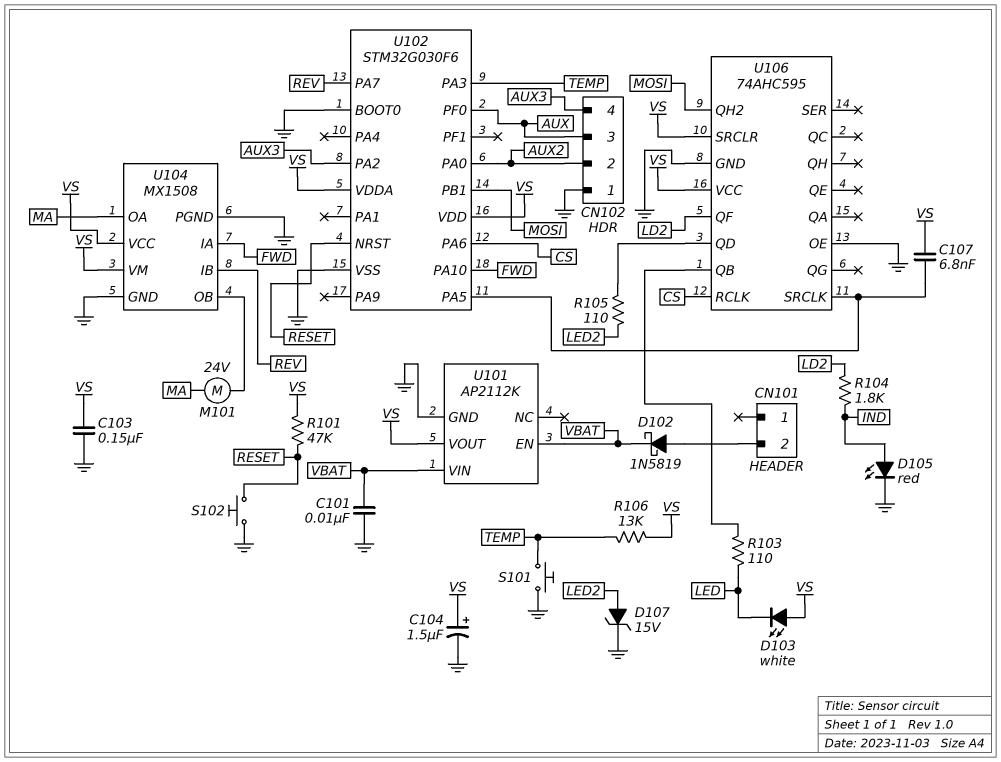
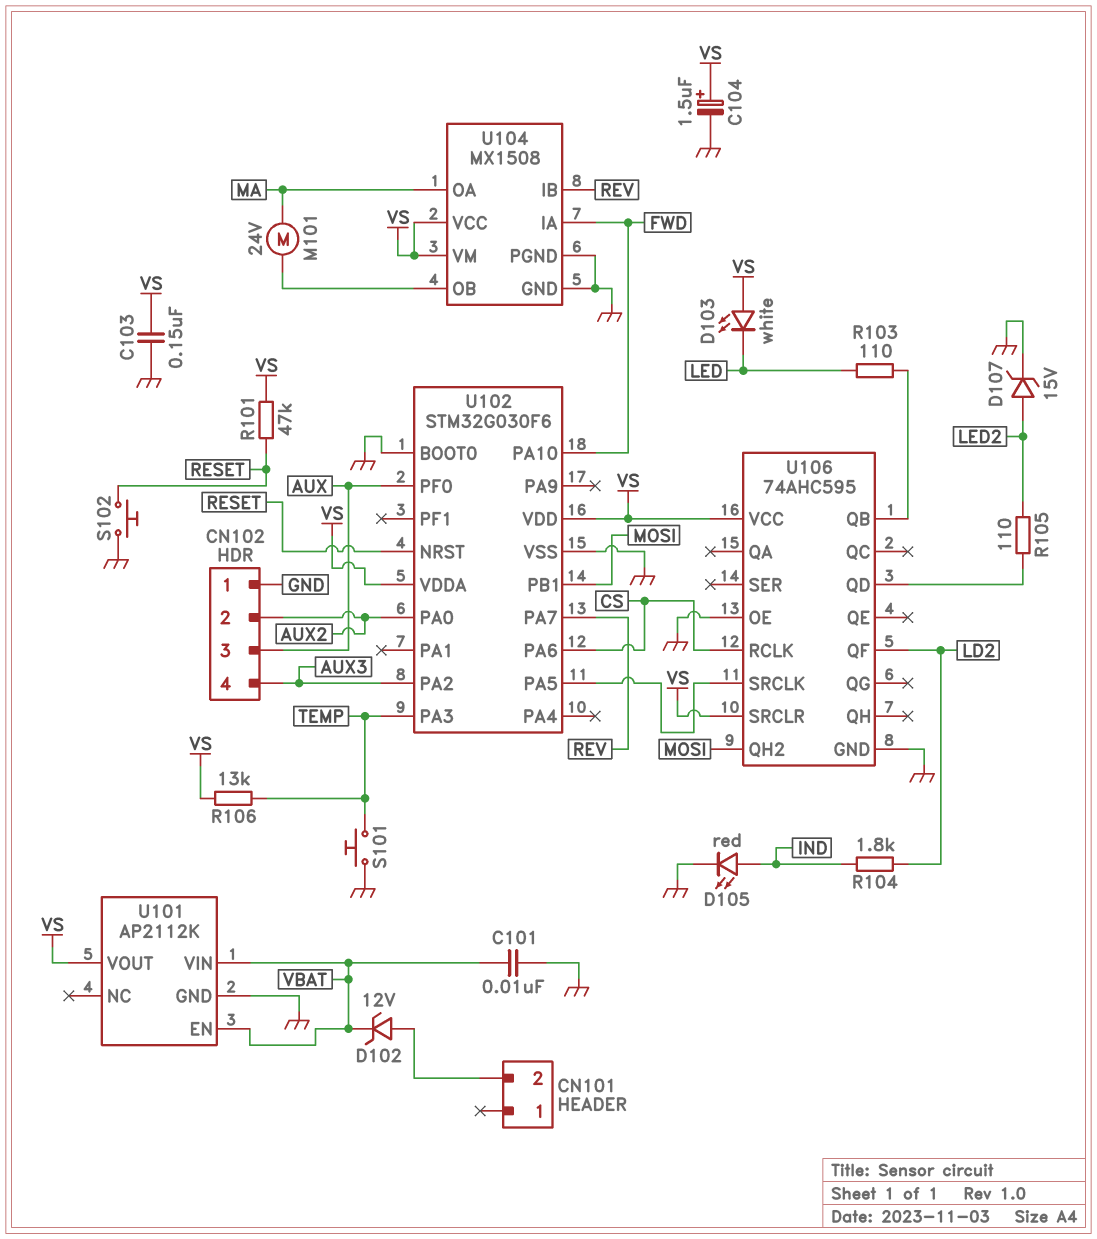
C107: 6.8nF (U102/PA5, VS) -> none
D102: schottky 1N5819 (A CN101/2, K VBAT) -> zener 12V (A CN101/2, K VBAT)

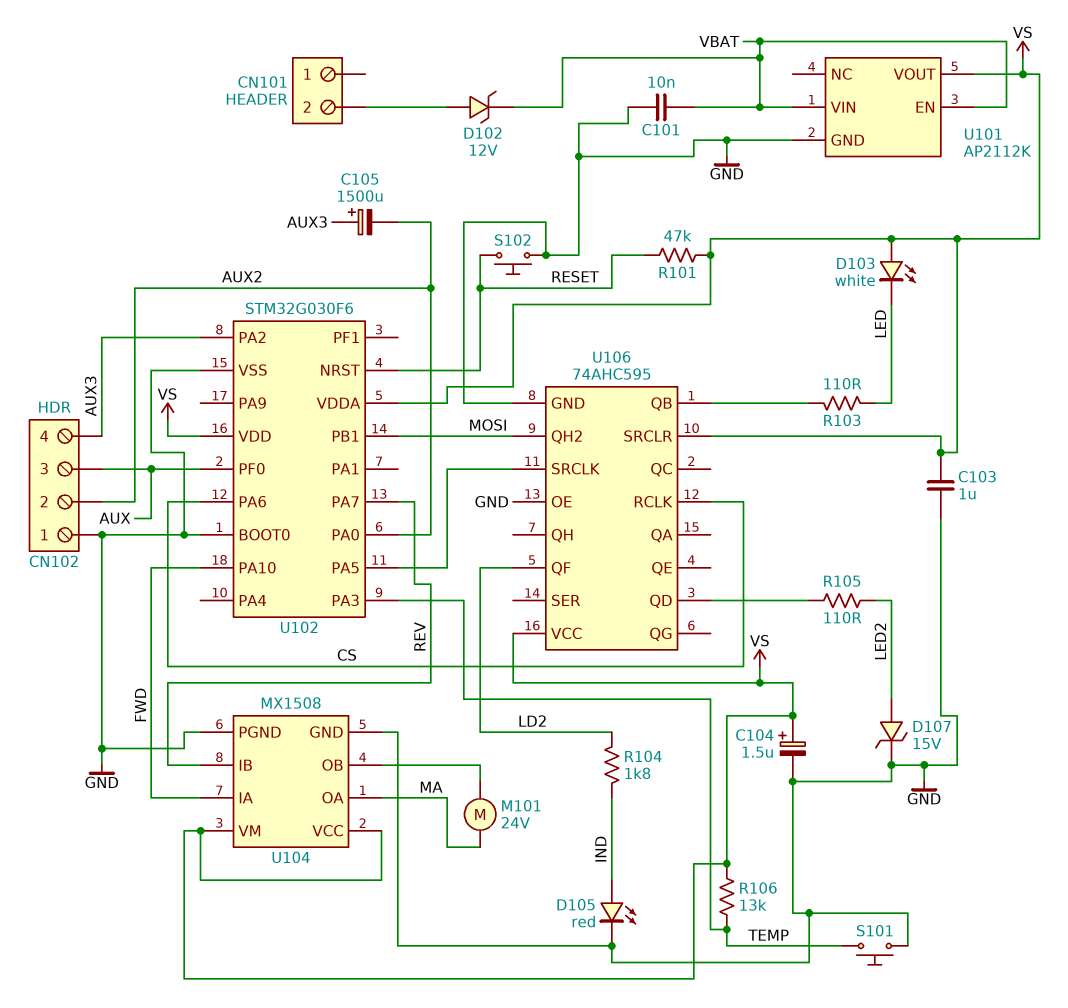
C103: 150nF (GND, VS) -> 1uF (GND, VS)
C105: none -> 1500uF (plus AUX3, minus AUX2)

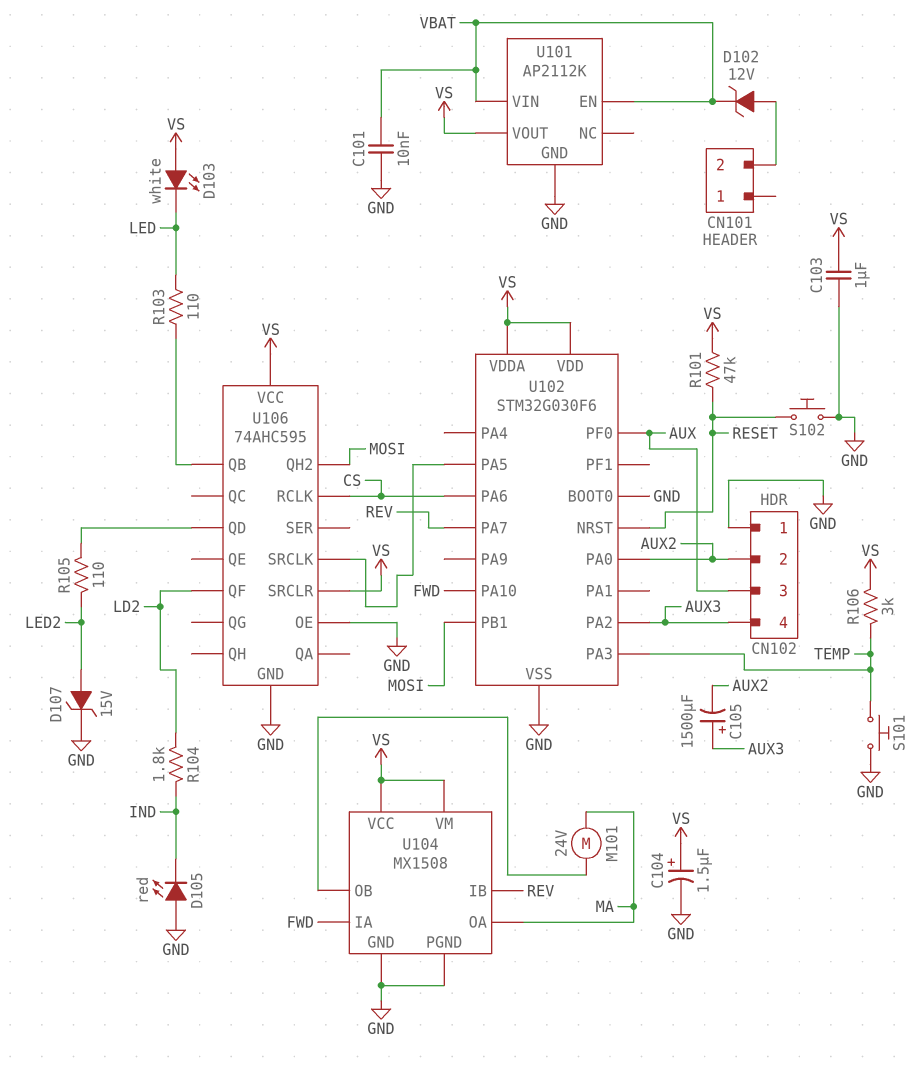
D105: LED red (A IND, K GND) -> LED red (A GND, K IND)
R106: 13k (TEMP, VS) -> 3k (TEMP, VS)

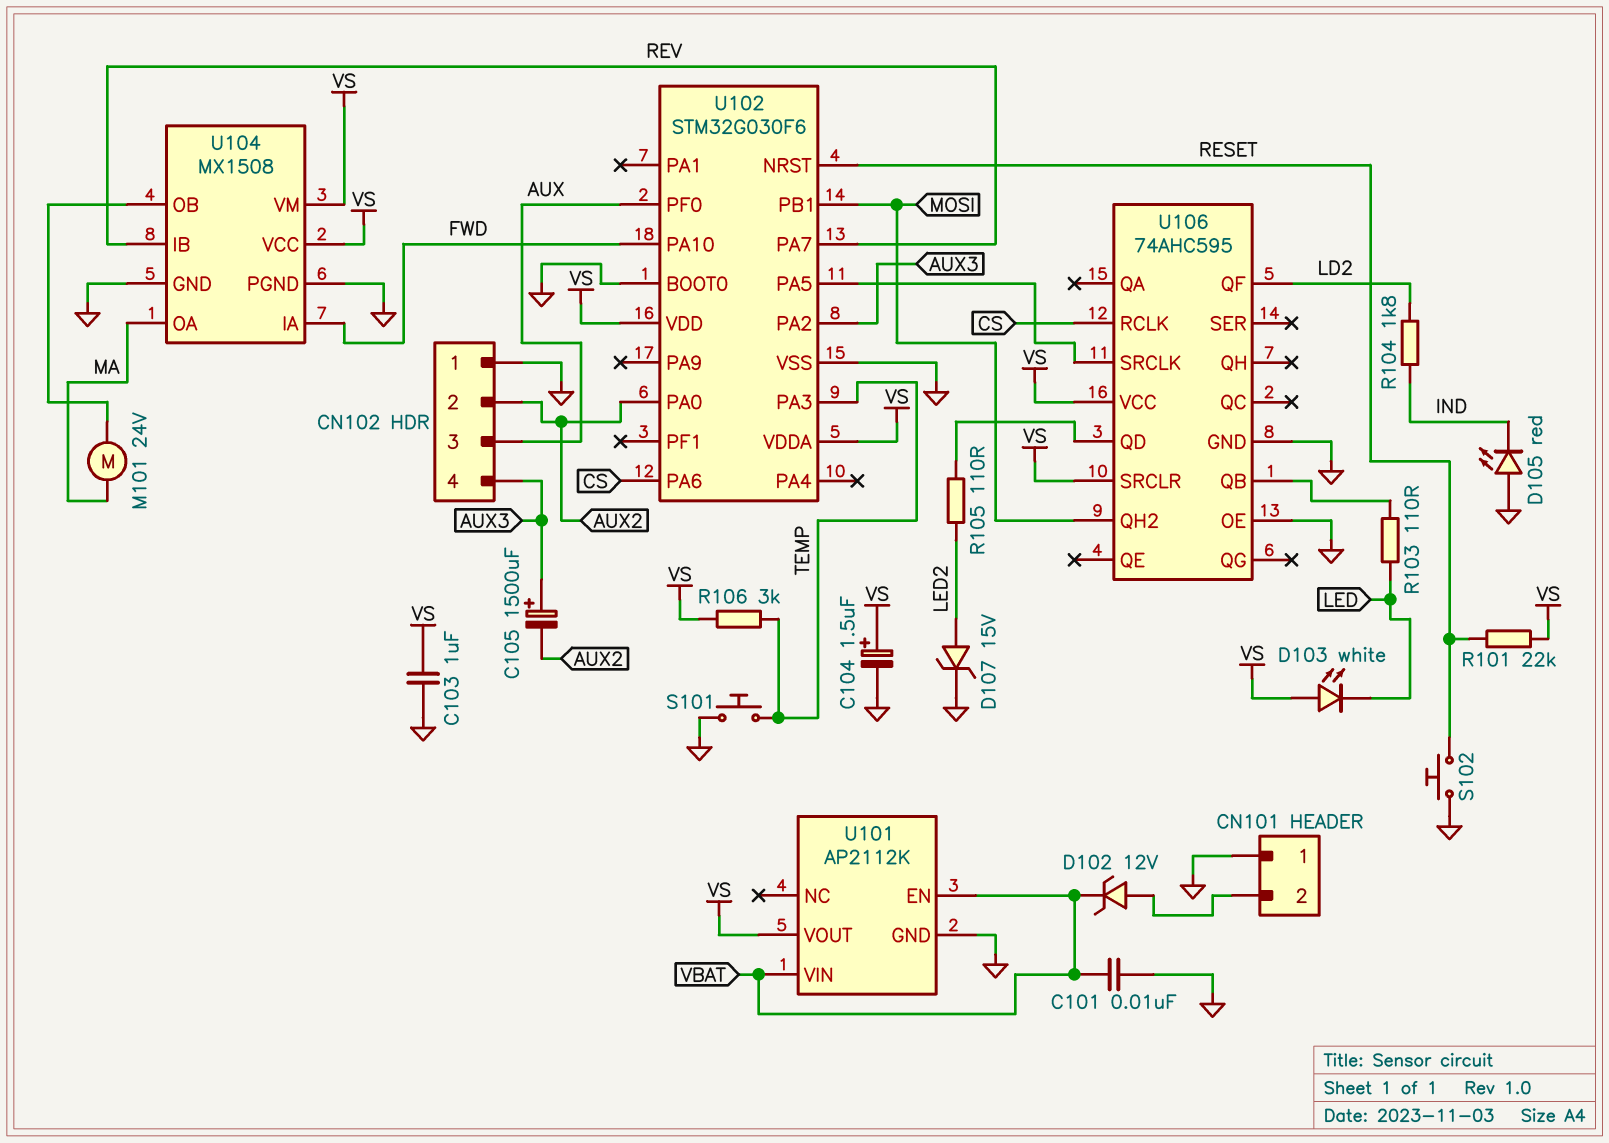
CN101 pin 1: none -> GND
R101: 47k (RESET, VS) -> 22k (RESET, VS)

